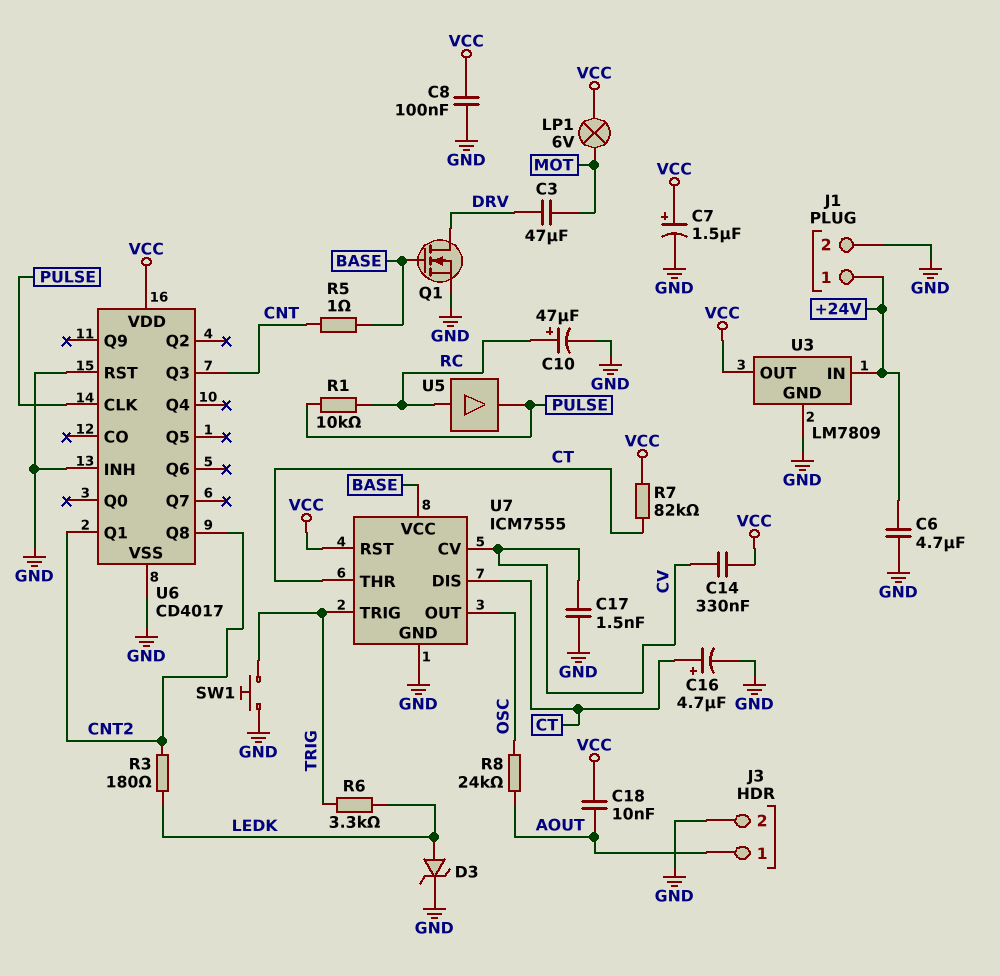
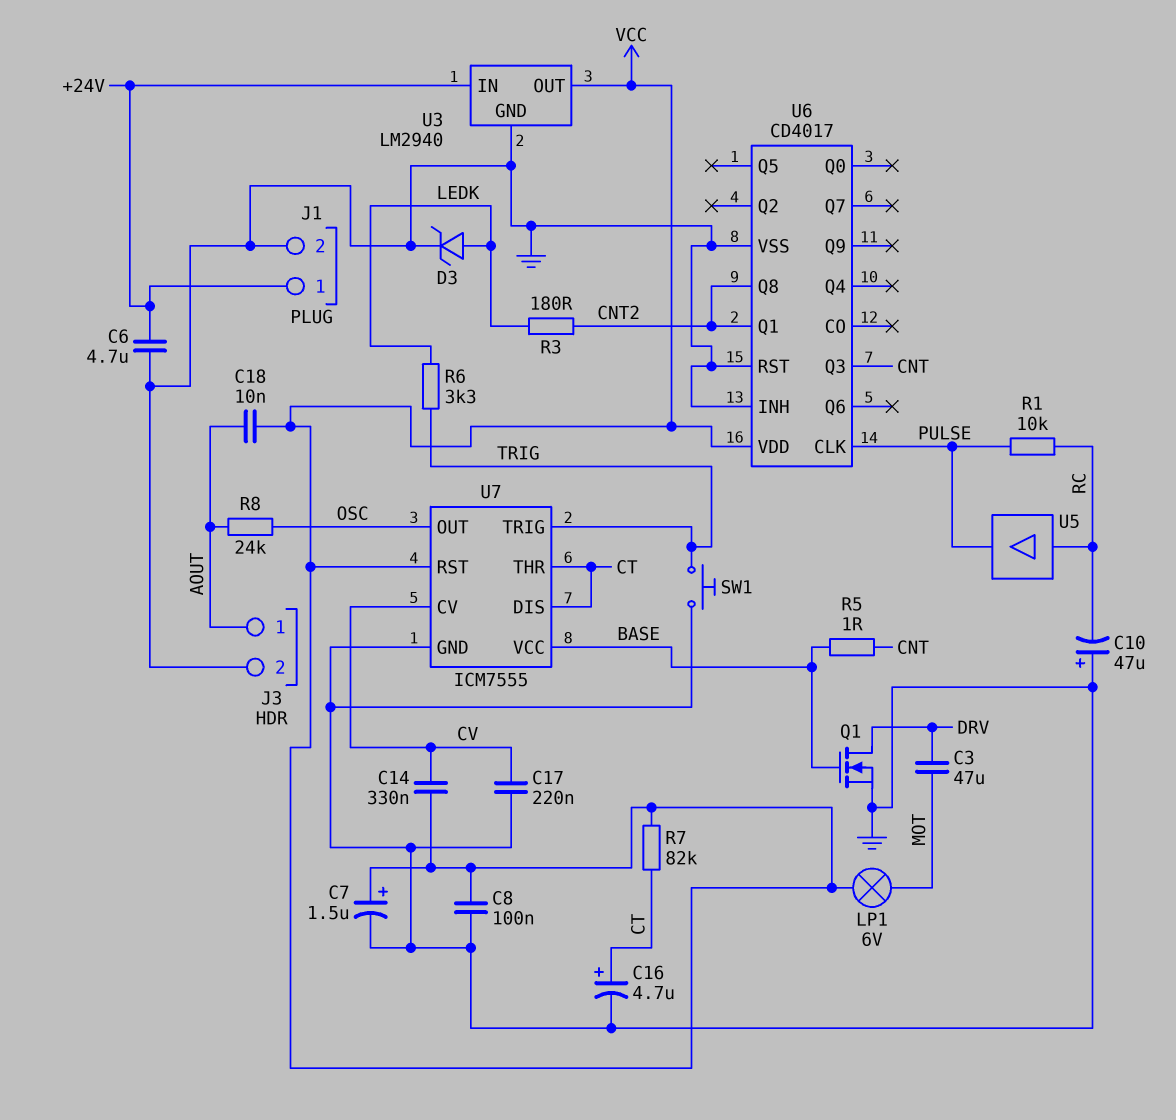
C10: 47uF (plus RC, minus GND) -> 47uF (plus GND, minus RC)
C17: 1.5nF (CV, GND) -> 220nF (CV, GND)
U3: LM7809 -> LM2940

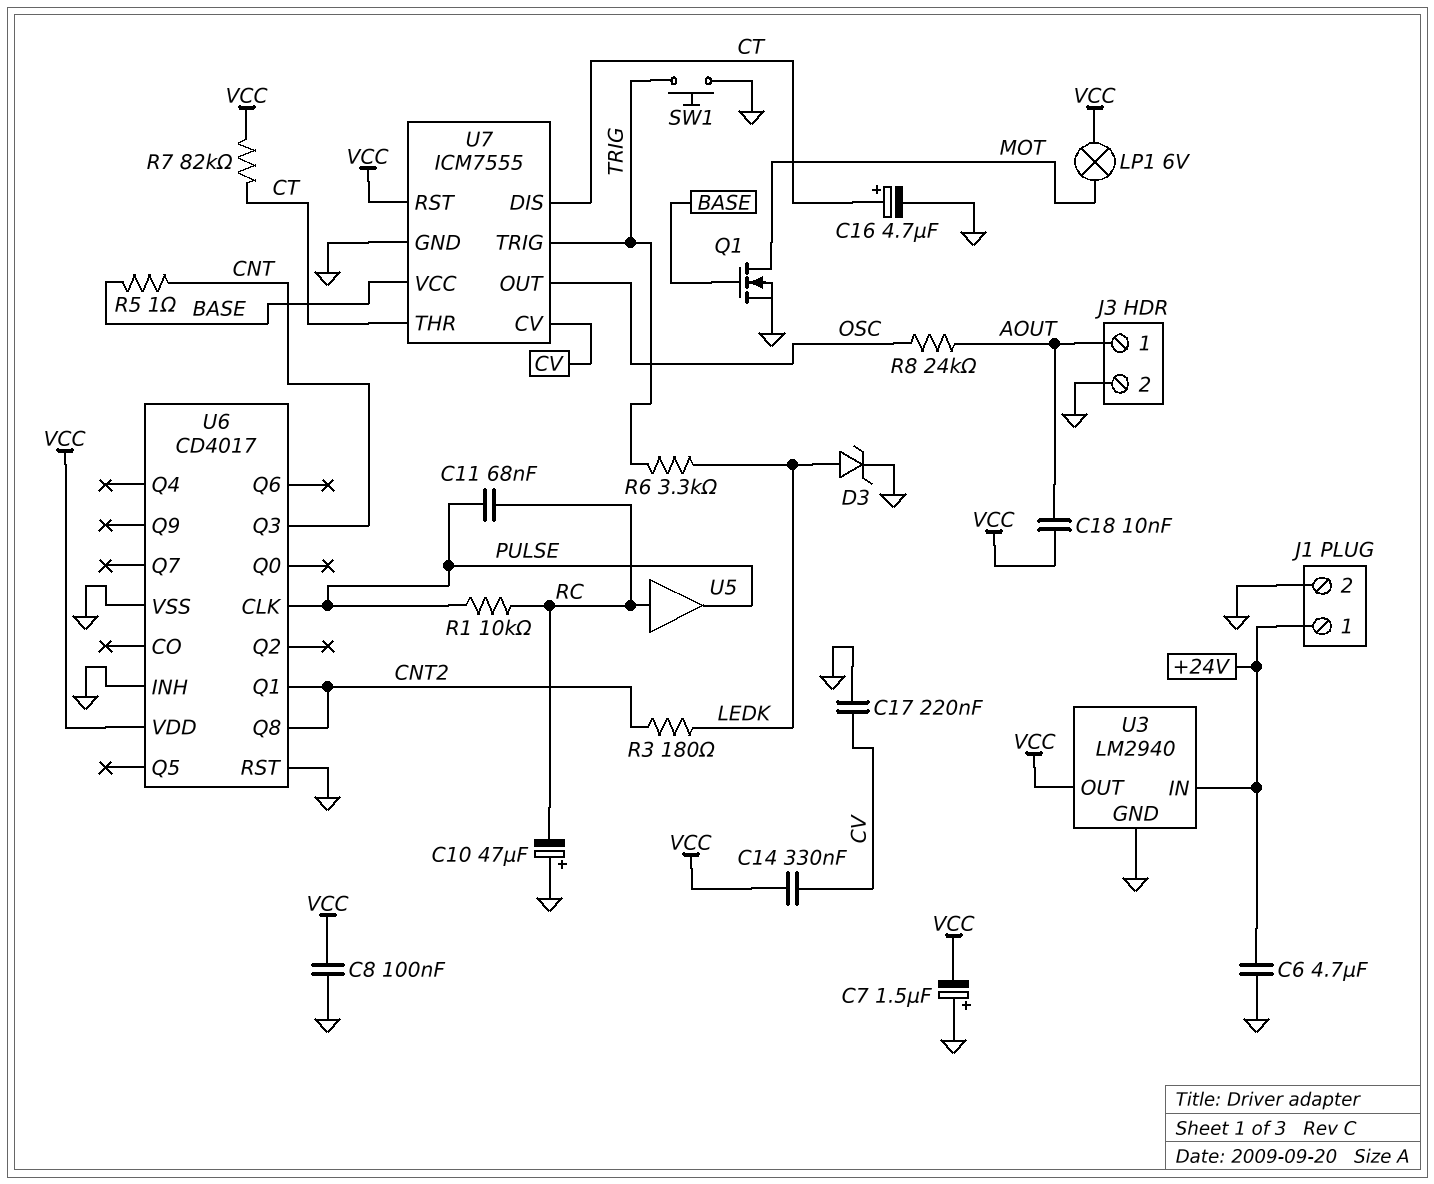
C3: 47uF (DRV, MOT) -> none
C7: 1.5uF (plus VCC, minus GND) -> 1.5uF (plus GND, minus VCC)
C11: none -> 68nF (PULSE, RC)
Q1: NMOS (G BASE, D DRV, S GND) -> NMOS (G BASE, D MOT, S GND)

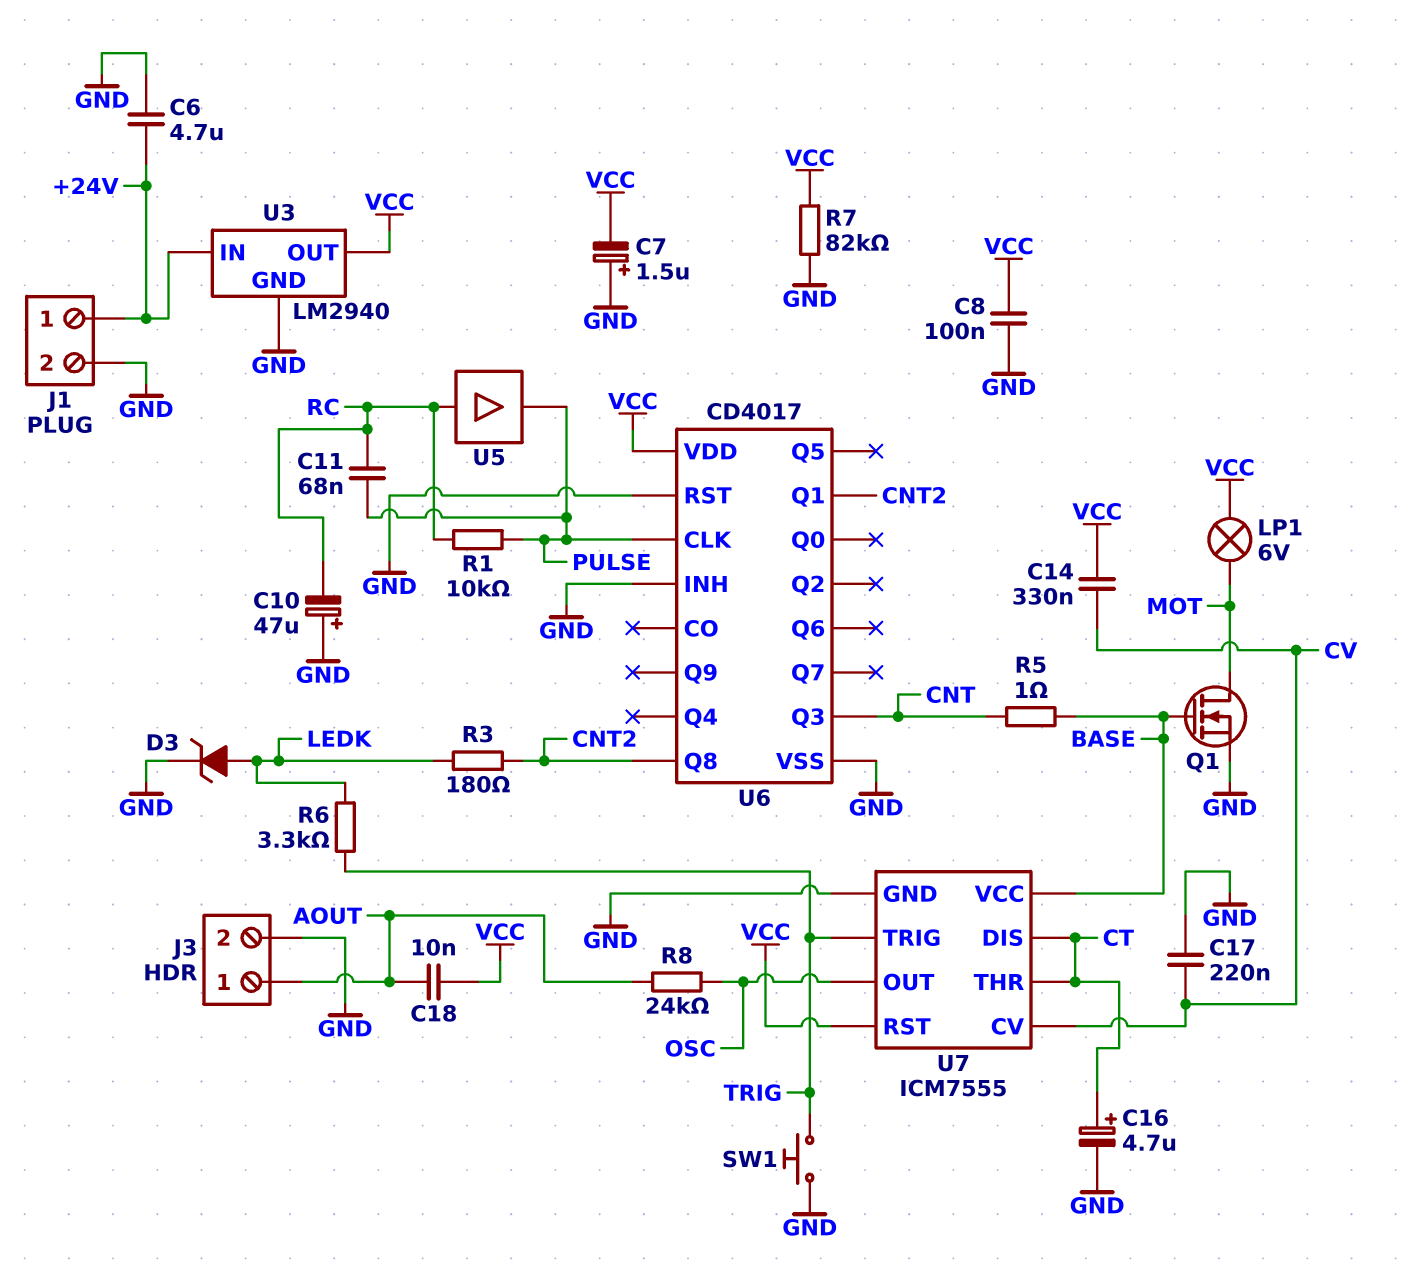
R7: 82k (CT, VCC) -> 82k (GND, VCC)

